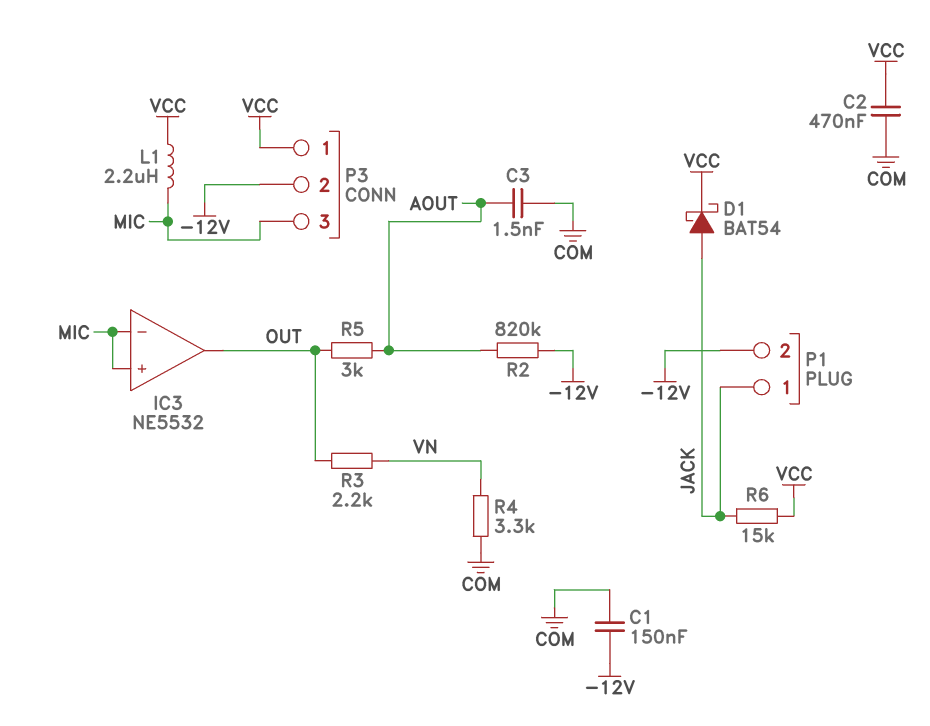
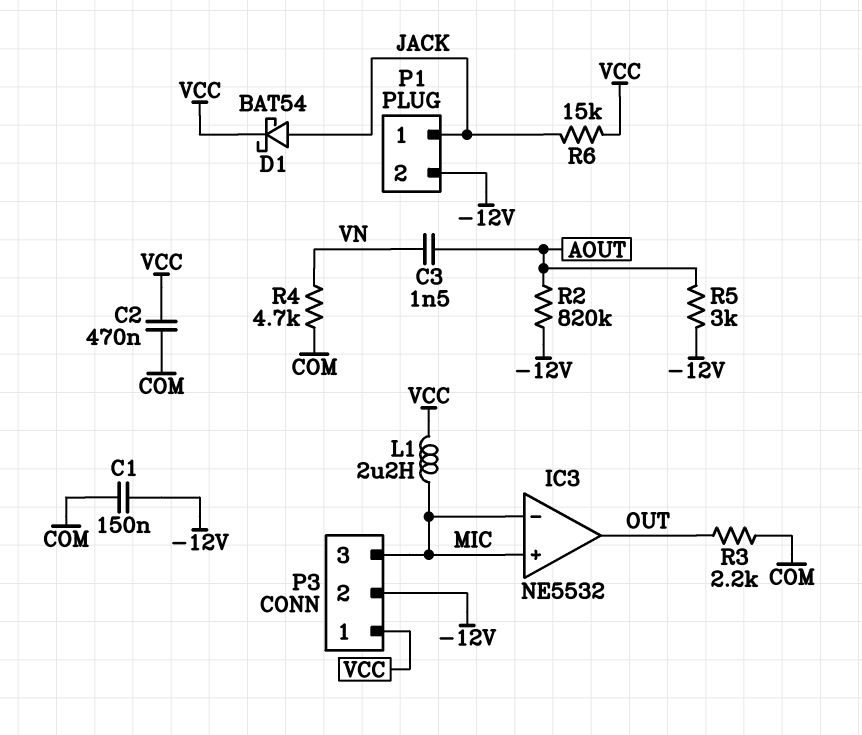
C3: 1.5nF (AOUT, COM) -> 1.5nF (AOUT, VN)
R3: 2.2k (OUT, VN) -> 2.2k (COM, OUT)
R4: 3.3k (COM, VN) -> 4.7k (COM, VN)
R5: 3k (AOUT, OUT) -> 3k (-12V, AOUT)

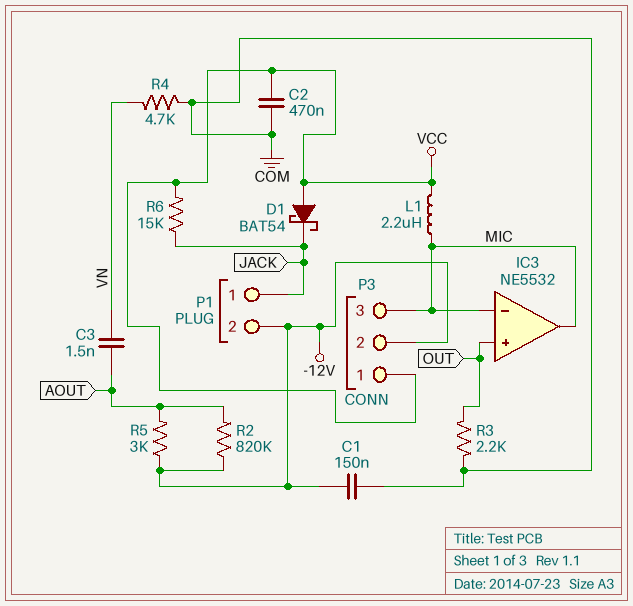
D1: schottky BAT54 (A JACK, K VCC) -> schottky BAT54 (A VCC, K JACK)
IC3 pin in+: MIC -> OUT
IC3 pin out: OUT -> MIC

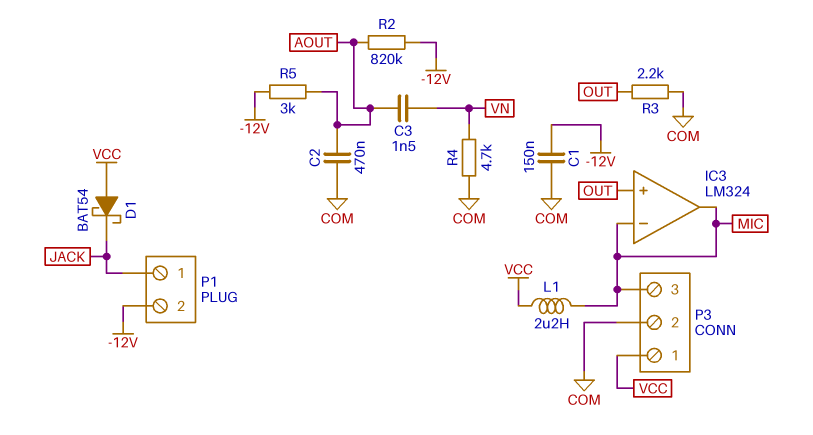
C2: 470nF (COM, VCC) -> 470nF (AOUT, COM)
IC3: NE5532 -> LM324
P3 pin 2: -12V -> COM
R6: 15k (JACK, VCC) -> none

